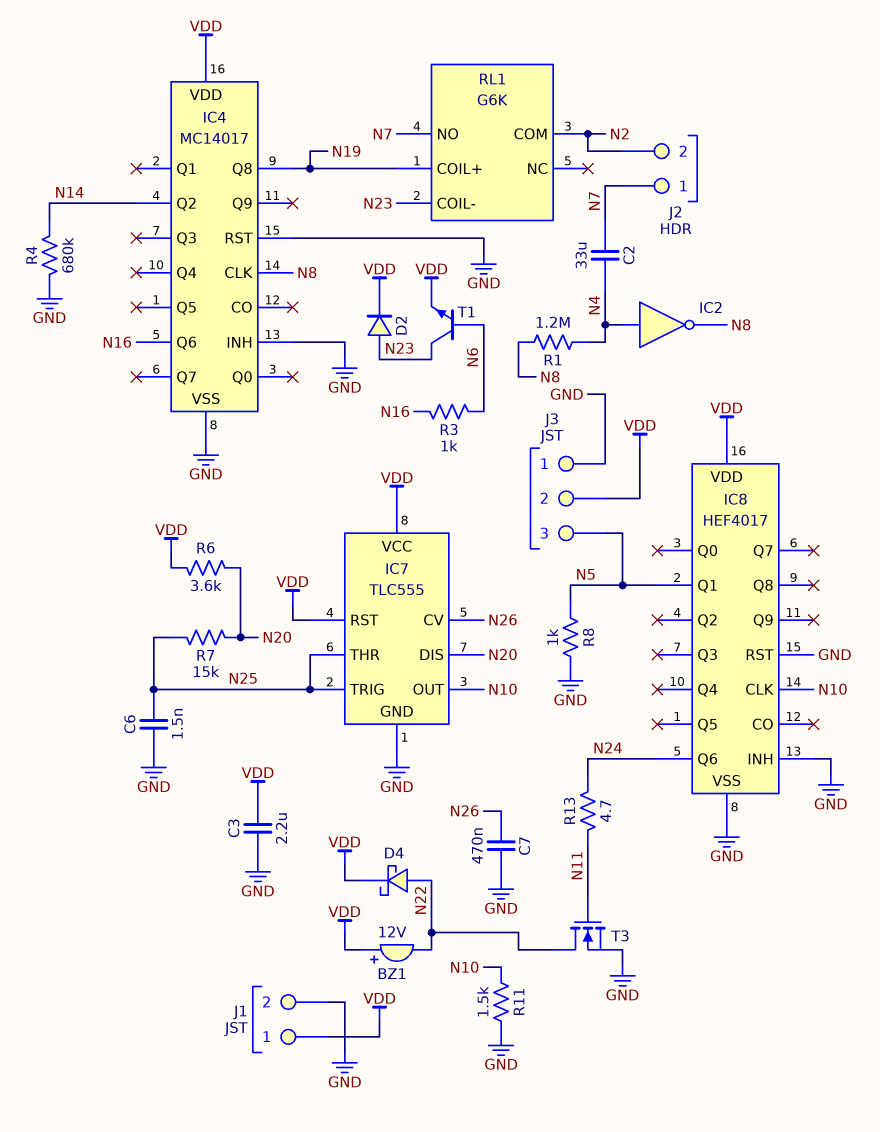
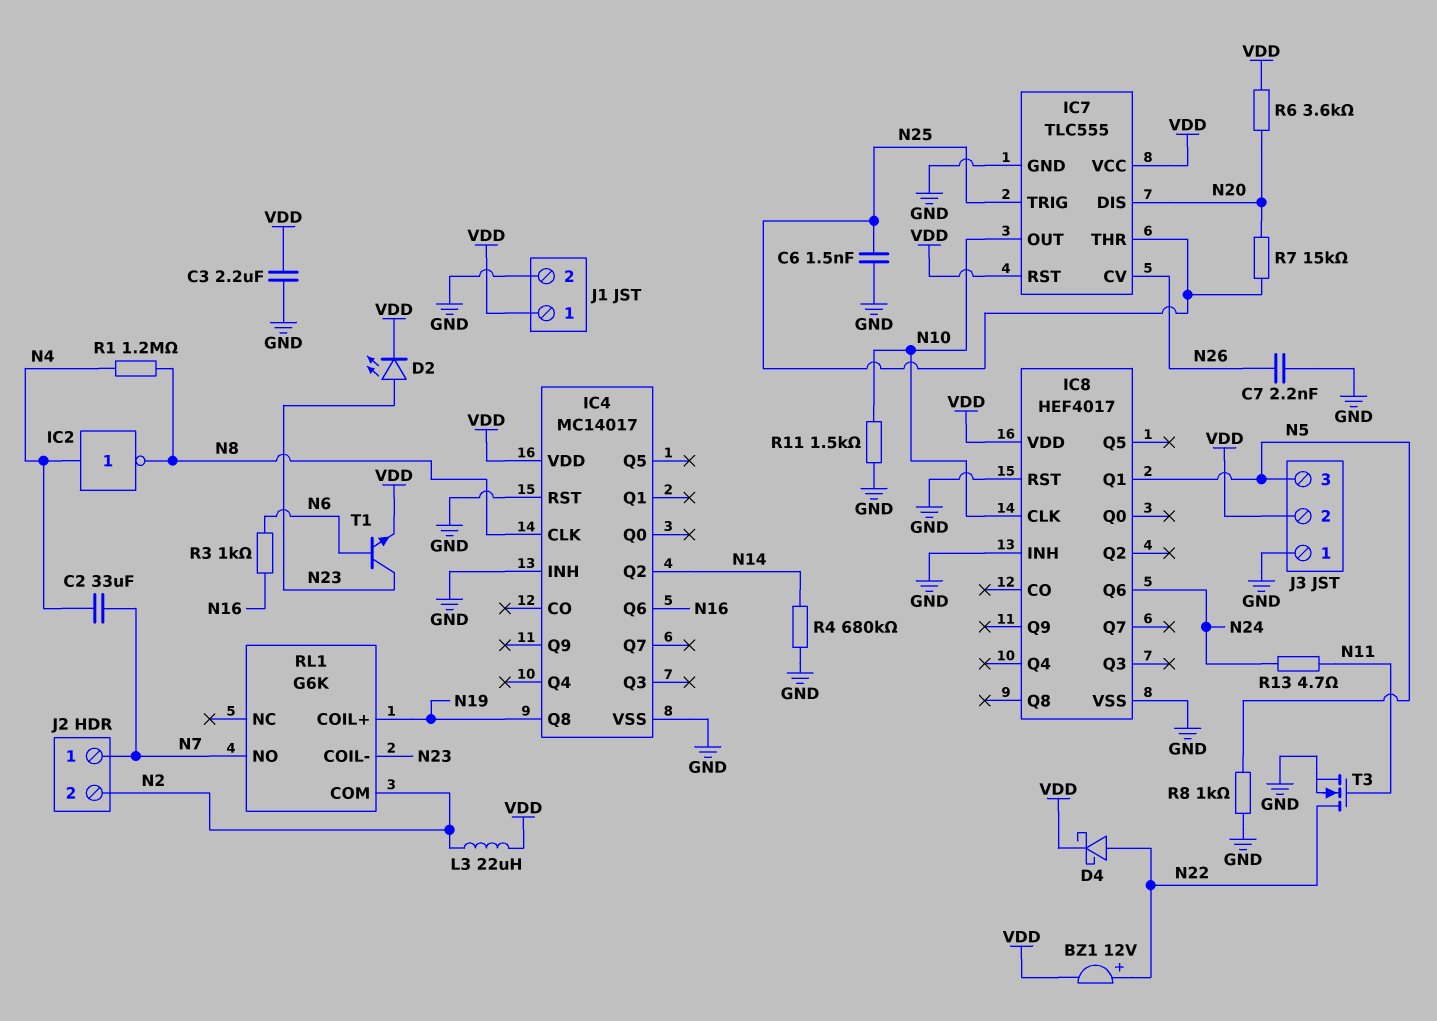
BZ1: buzzer 12V (plus VDD, minus N22) -> buzzer 12V (plus N22, minus VDD)
C7: 470nF (GND, N26) -> 2.2nF (GND, N26)
D2: diode (A N23, K VDD) -> LED (A N23, K VDD)
L3: none -> 22uH (N2, VDD)

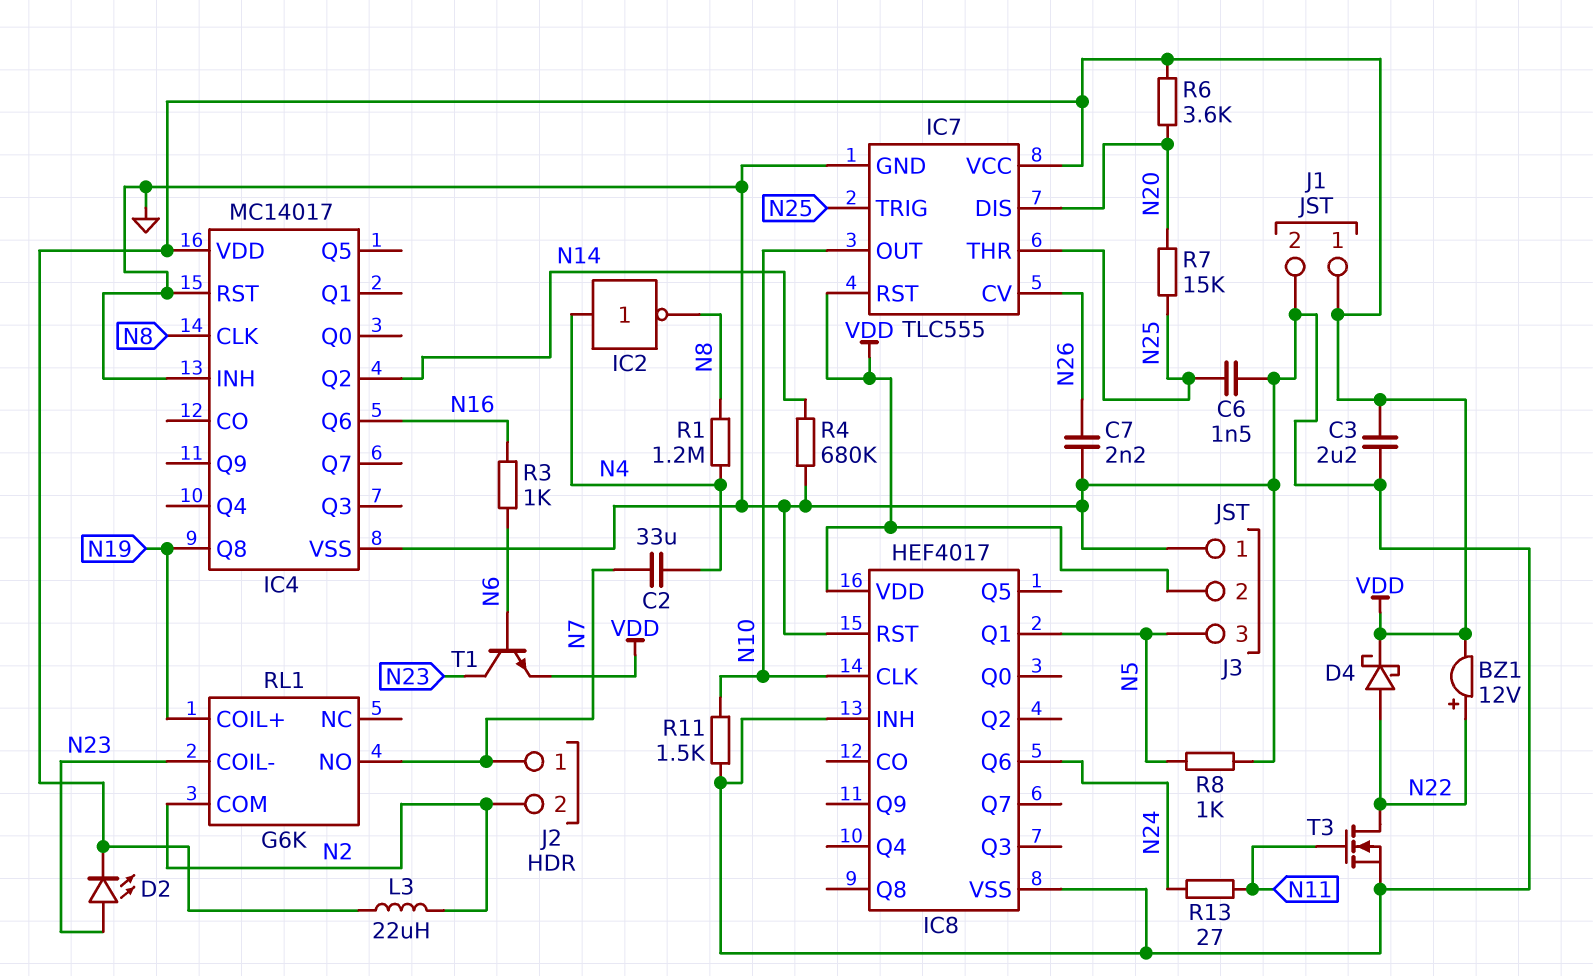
R13: 4.7 (N11, N24) -> 27 (N11, N24)

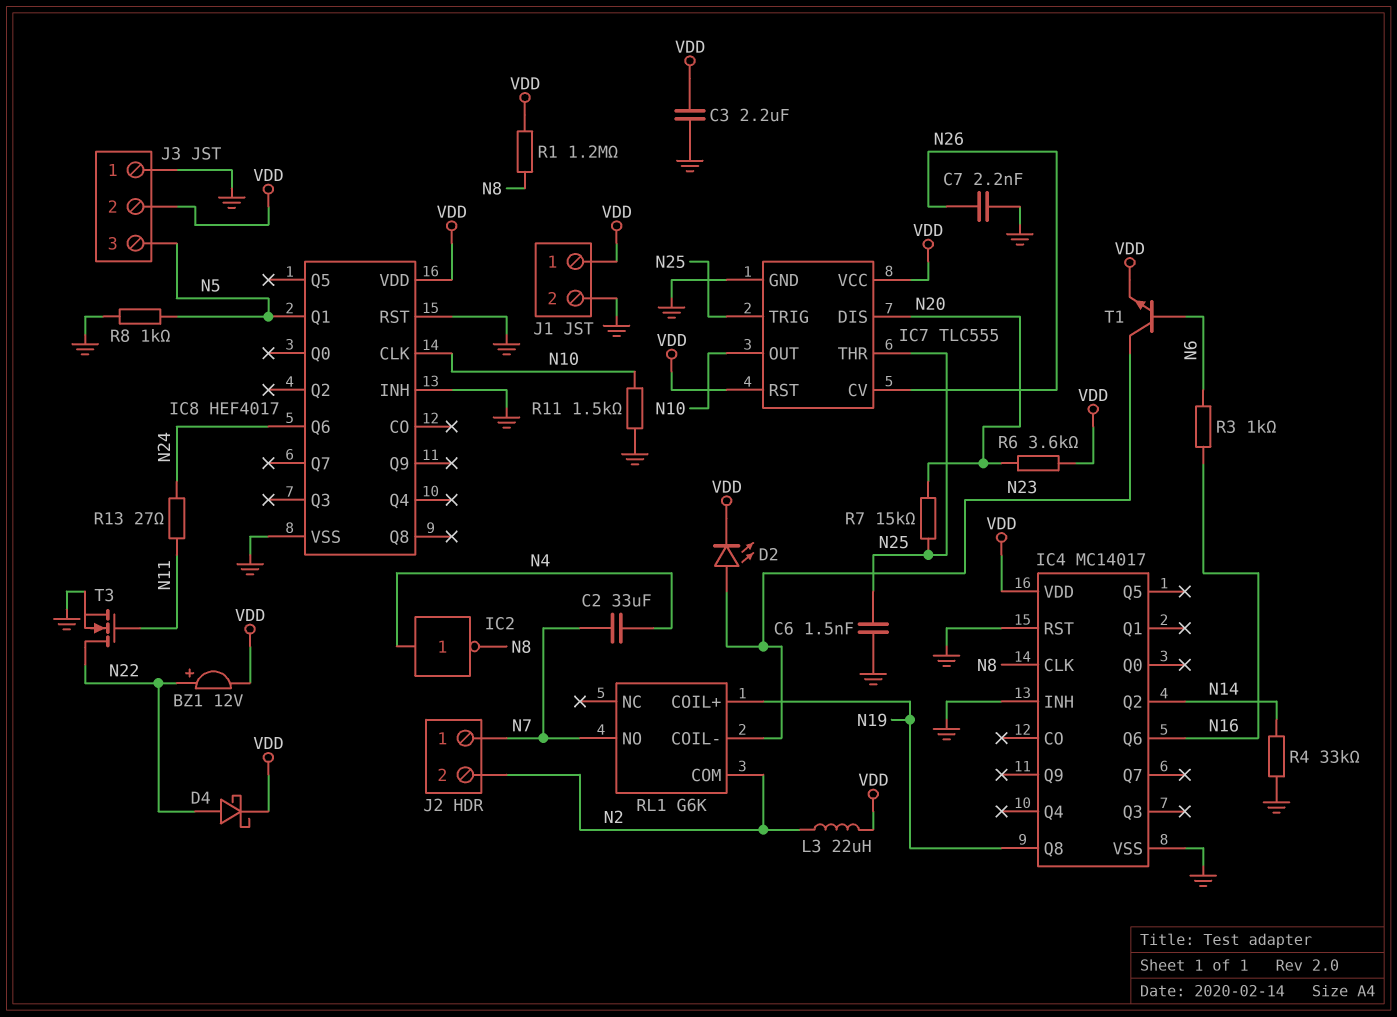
R1: 1.2M (N4, N8) -> 1.2M (N8, VDD)
R4: 680k (GND, N14) -> 33k (GND, N14)

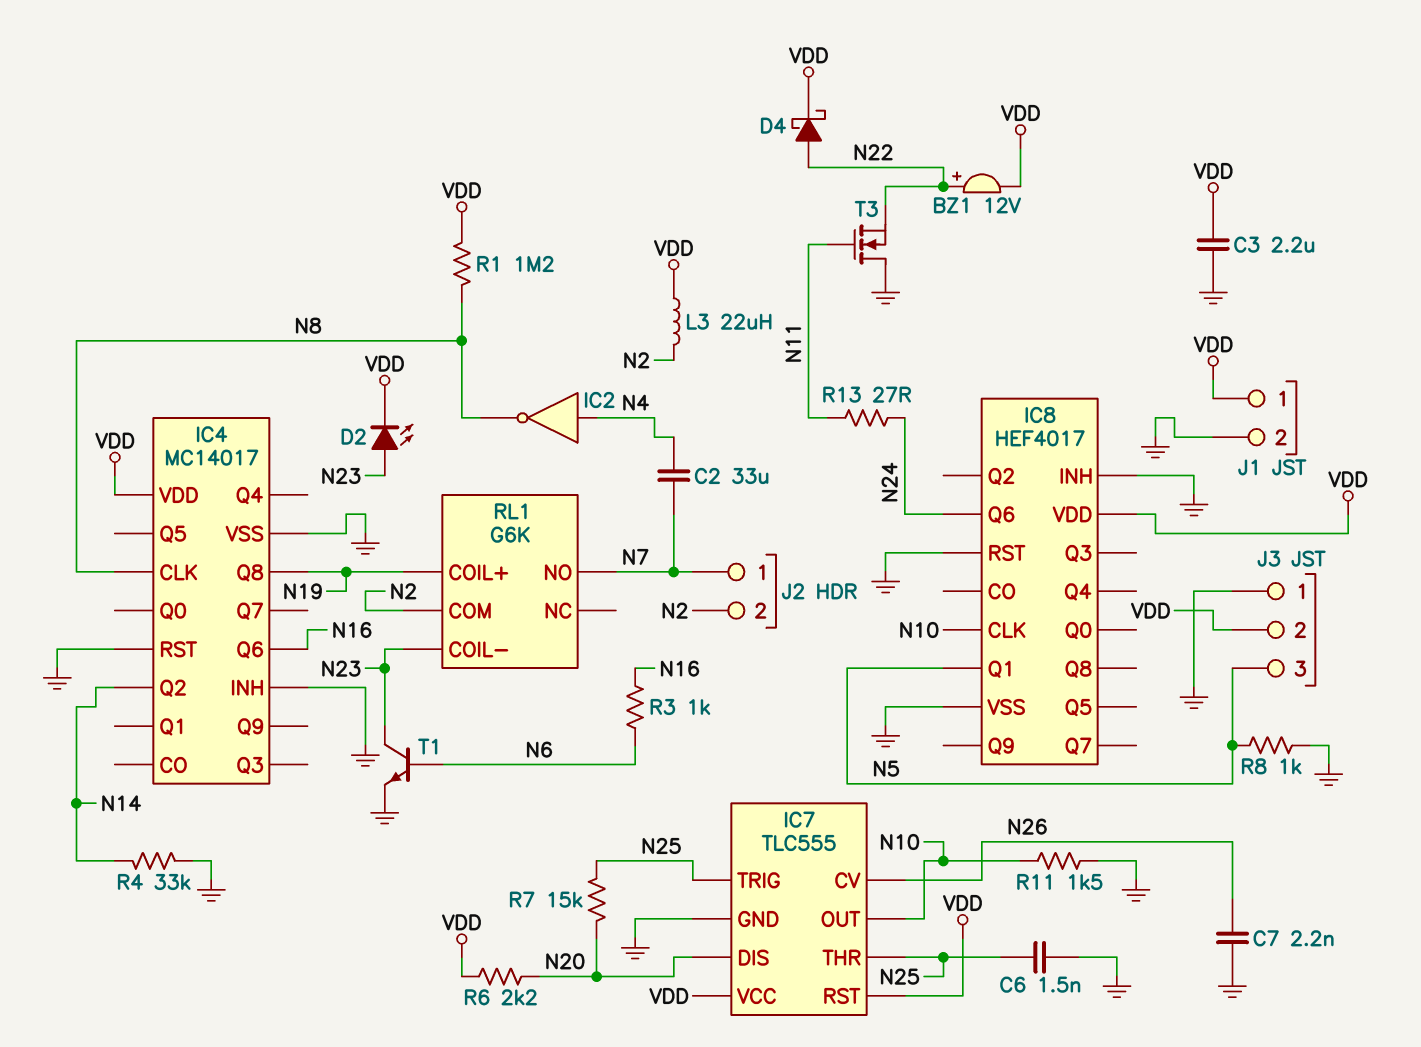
R6: 3.6k (N20, VDD) -> 2.2k (N20, VDD)
T1: NPN (B N6, C N23, E VDD) -> NPN (B N6, C N23, E GND)
T3: NMOS (G N11, D N22, S GND) -> NMOS (G N11, D GND, S N22)

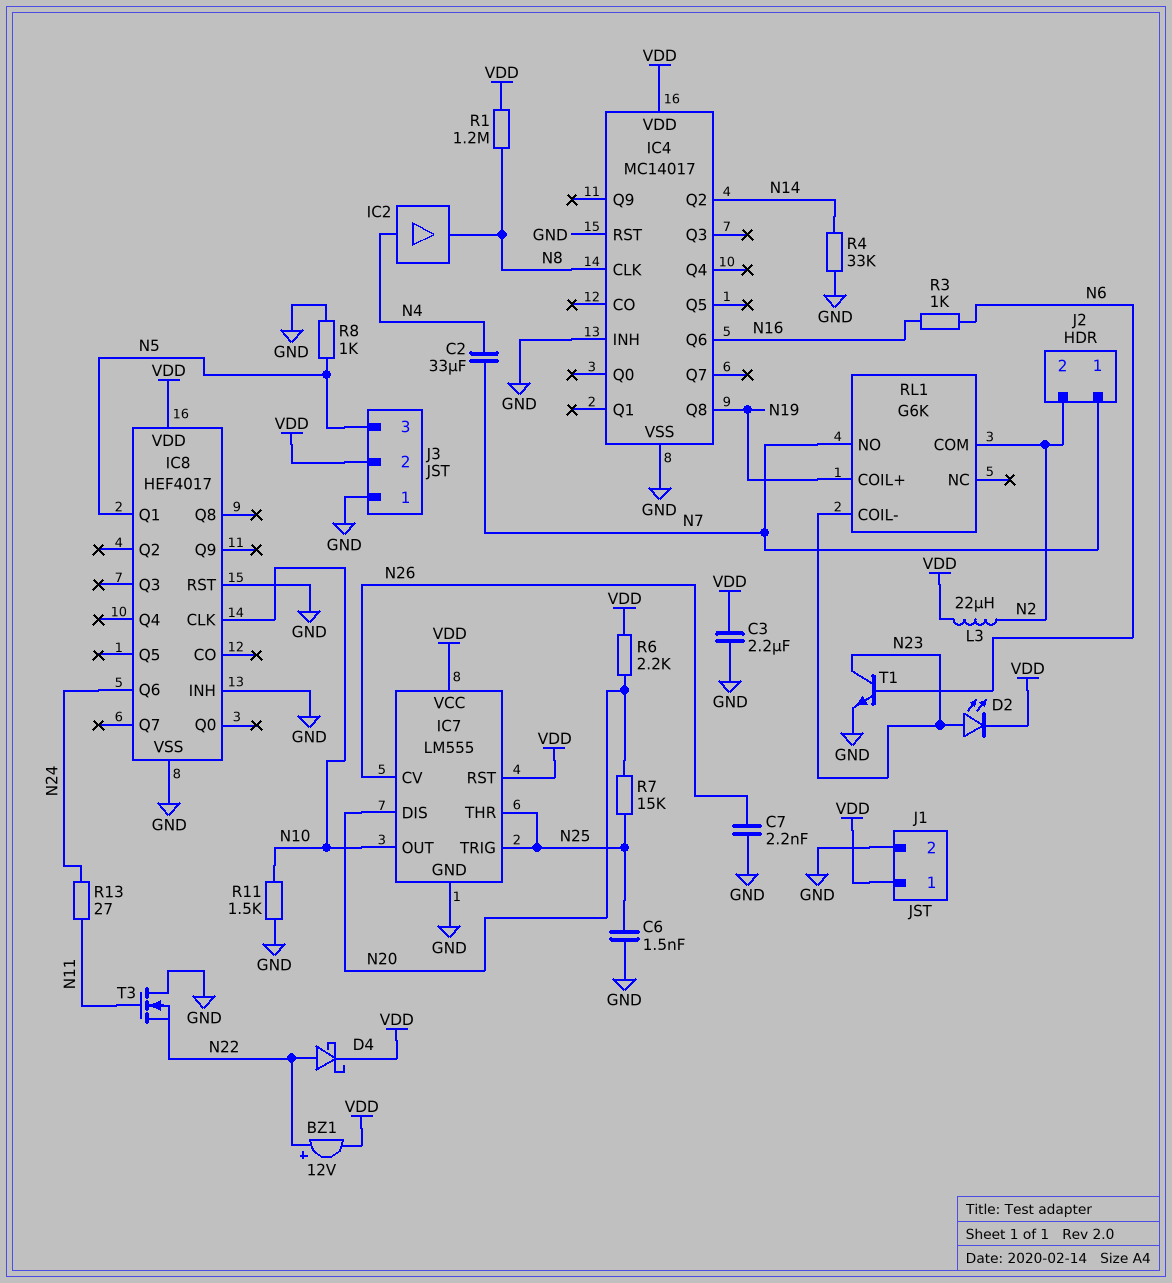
IC2: NOT (in N4, out N8) -> buffer (in N4, out N8)
IC7: TLC555 -> LM555

